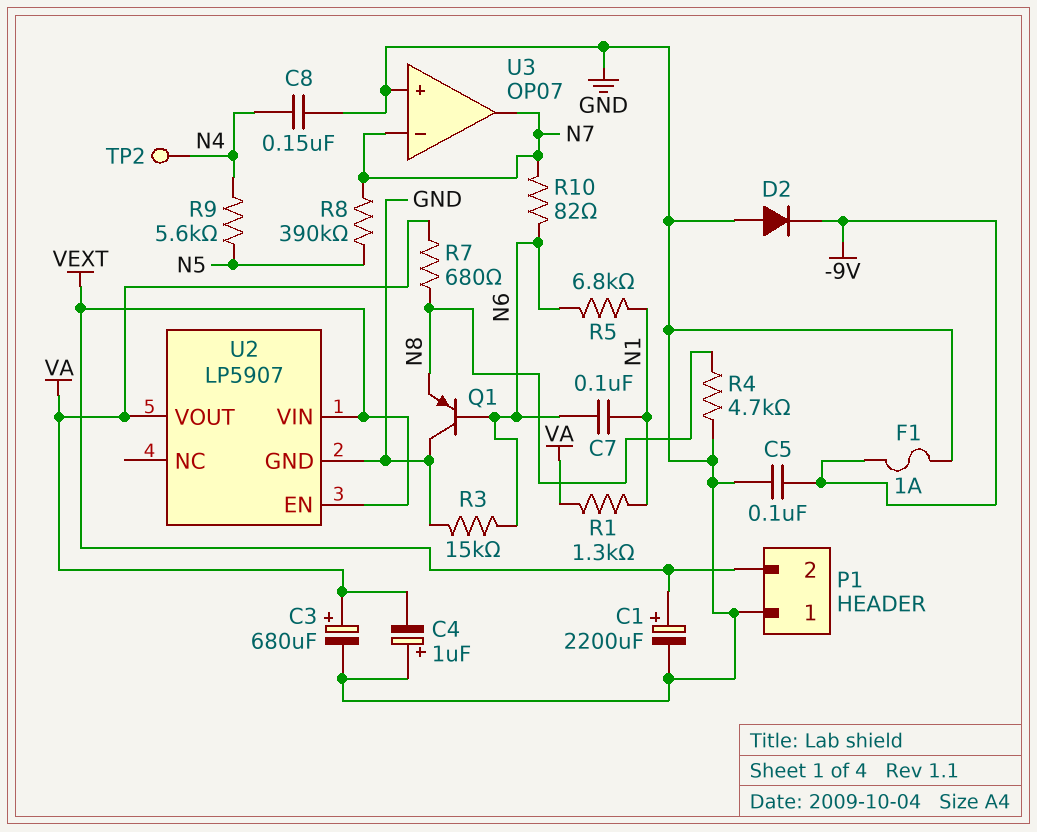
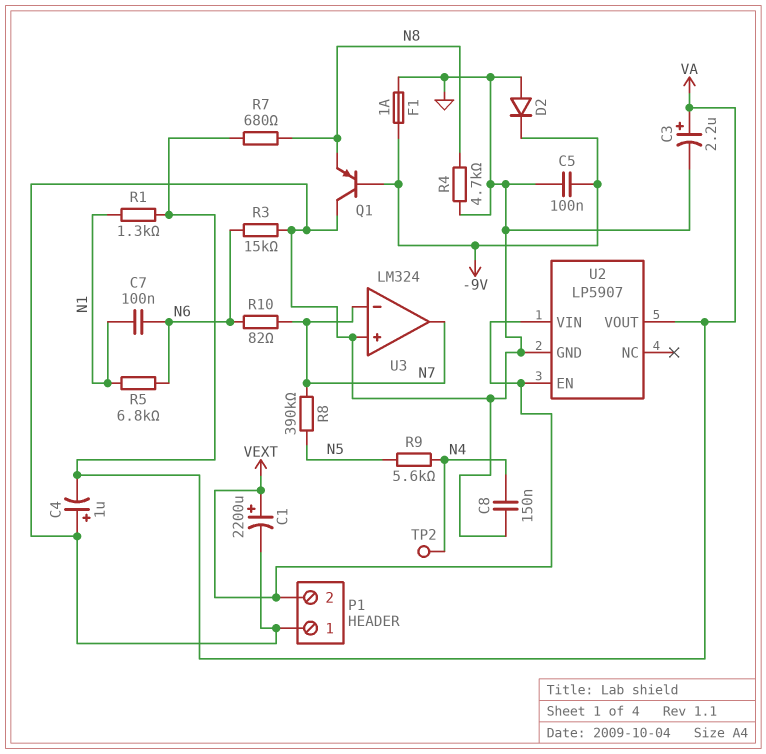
C3: 680uF (plus VA, minus GND) -> 2.2uF (plus VA, minus GND)
Q1: PNP (B N6, C GND, E N8) -> PNP (B -9V, C GND, E N8)
U3: OP07 -> LM324

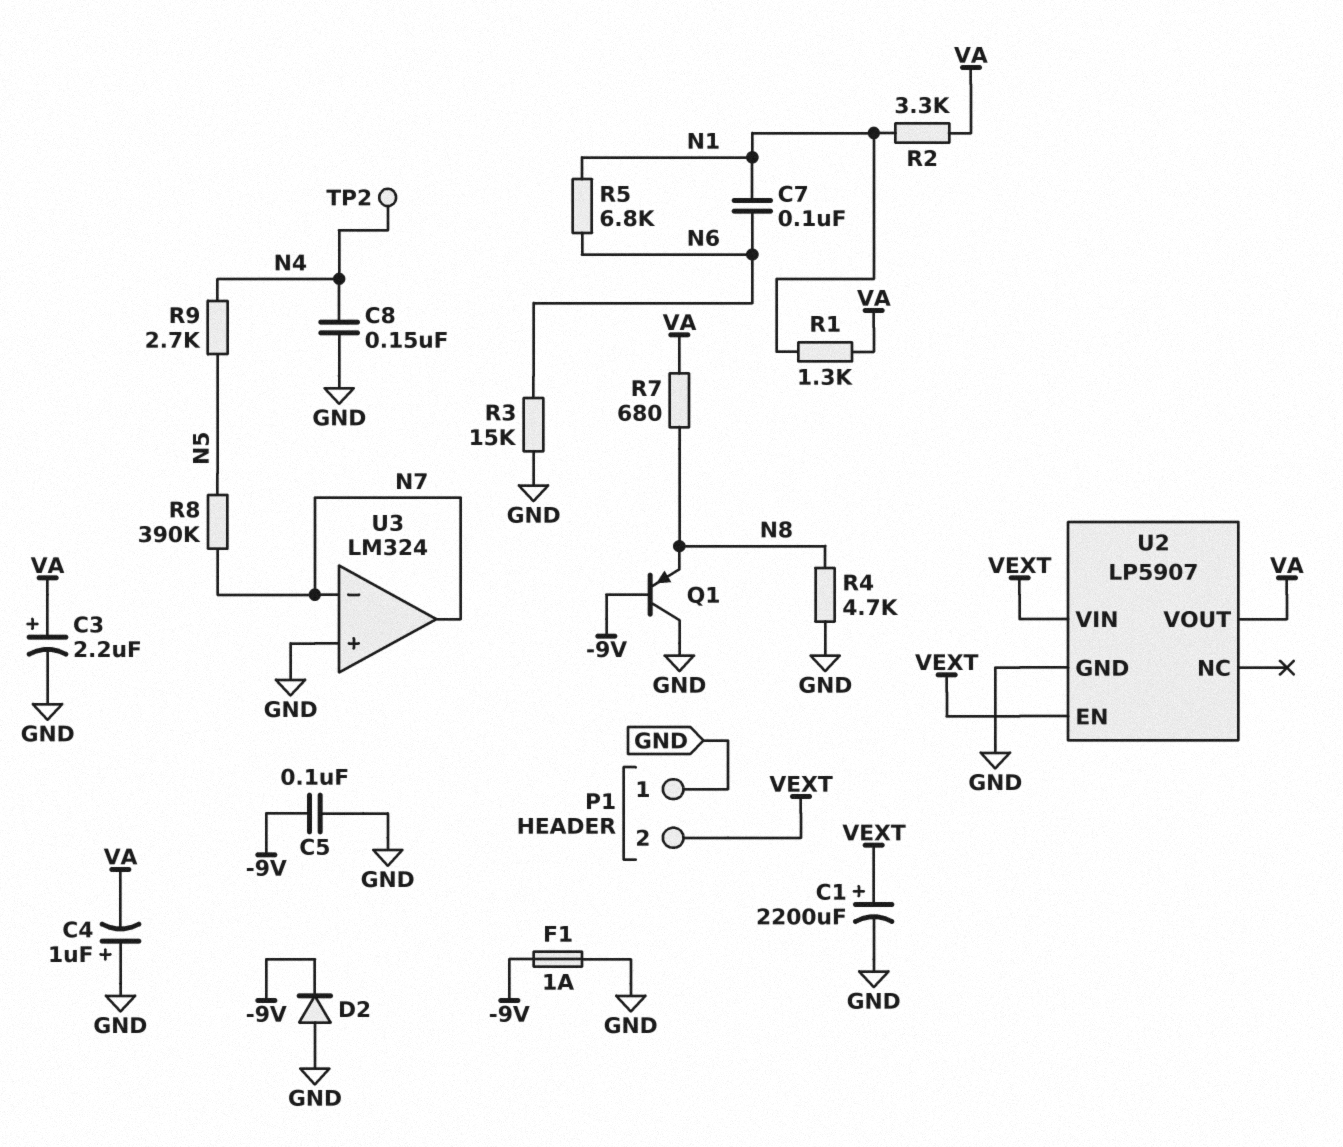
R2: none -> 3.3k (N1, VA)
R9: 5.6k (N4, N5) -> 2.7k (N4, N5)
R10: 82 (N6, N7) -> none

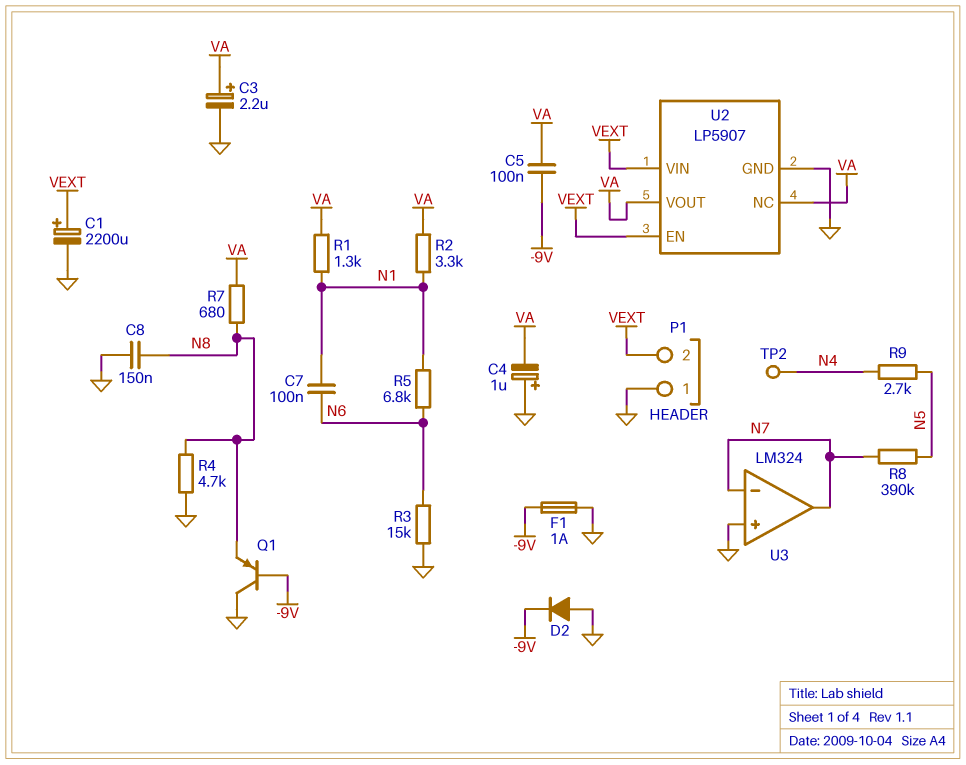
C5: 100nF (-9V, GND) -> 100nF (-9V, VA)
C8: 150nF (GND, N4) -> 150nF (GND, N8)
U2 pin NC: none -> VA

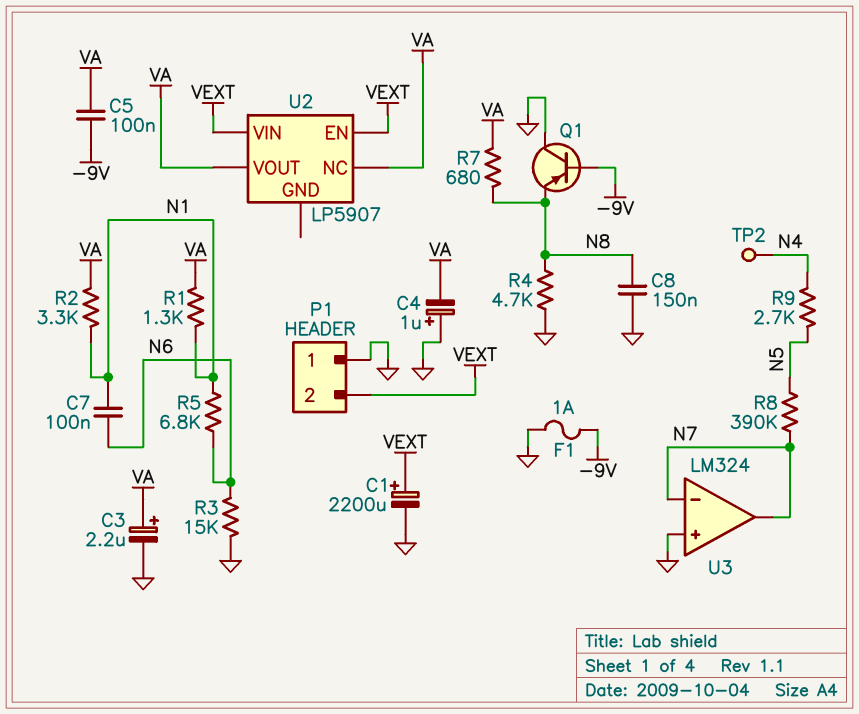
D2: diode (A GND, K -9V) -> none
U2 pin GND: GND -> none

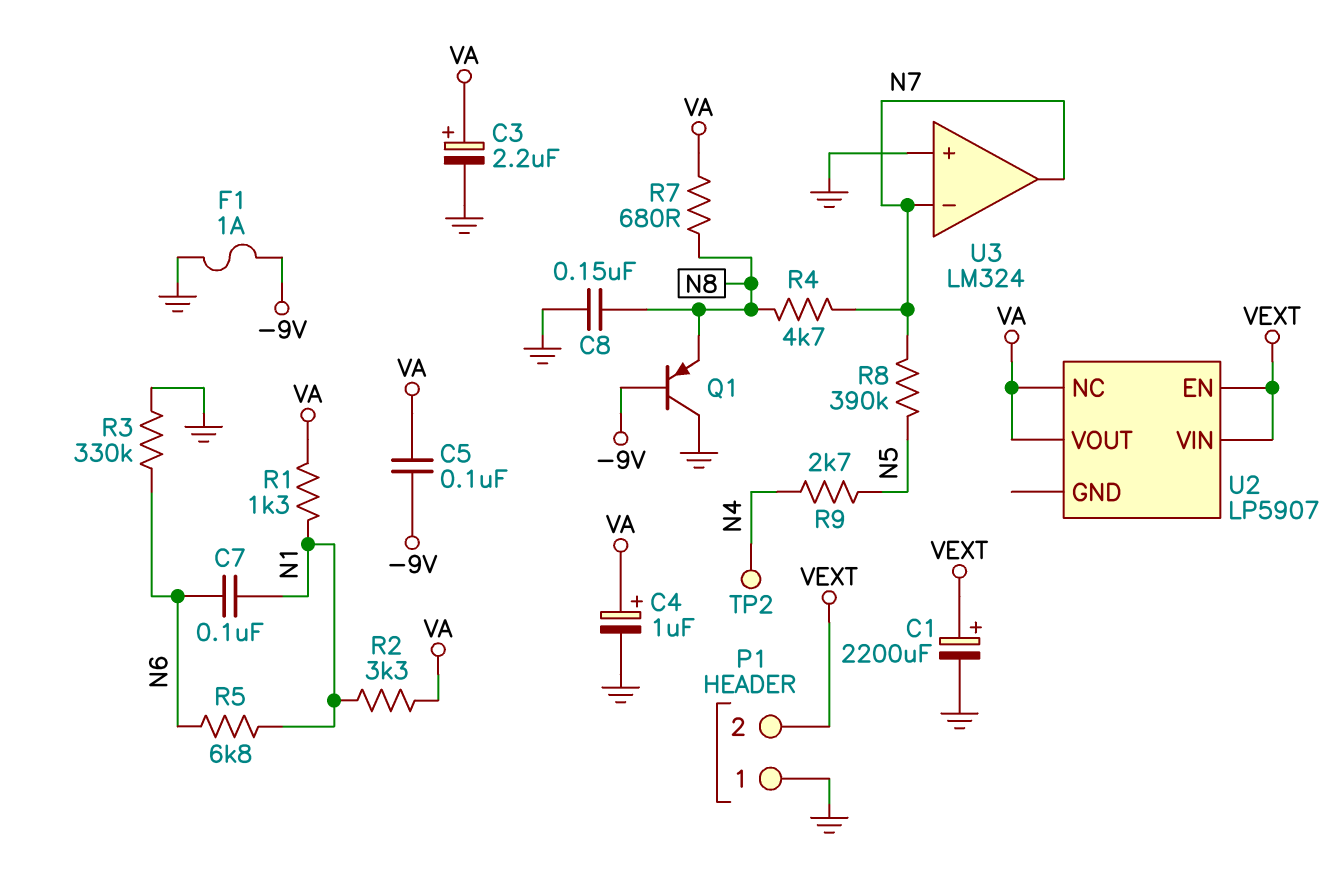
C4: 1uF (plus GND, minus VA) -> 1uF (plus VA, minus GND)
R3: 15k (GND, N6) -> 330k (GND, N6)
R4: 4.7k (GND, N8) -> 4.7k (N7, N8)

